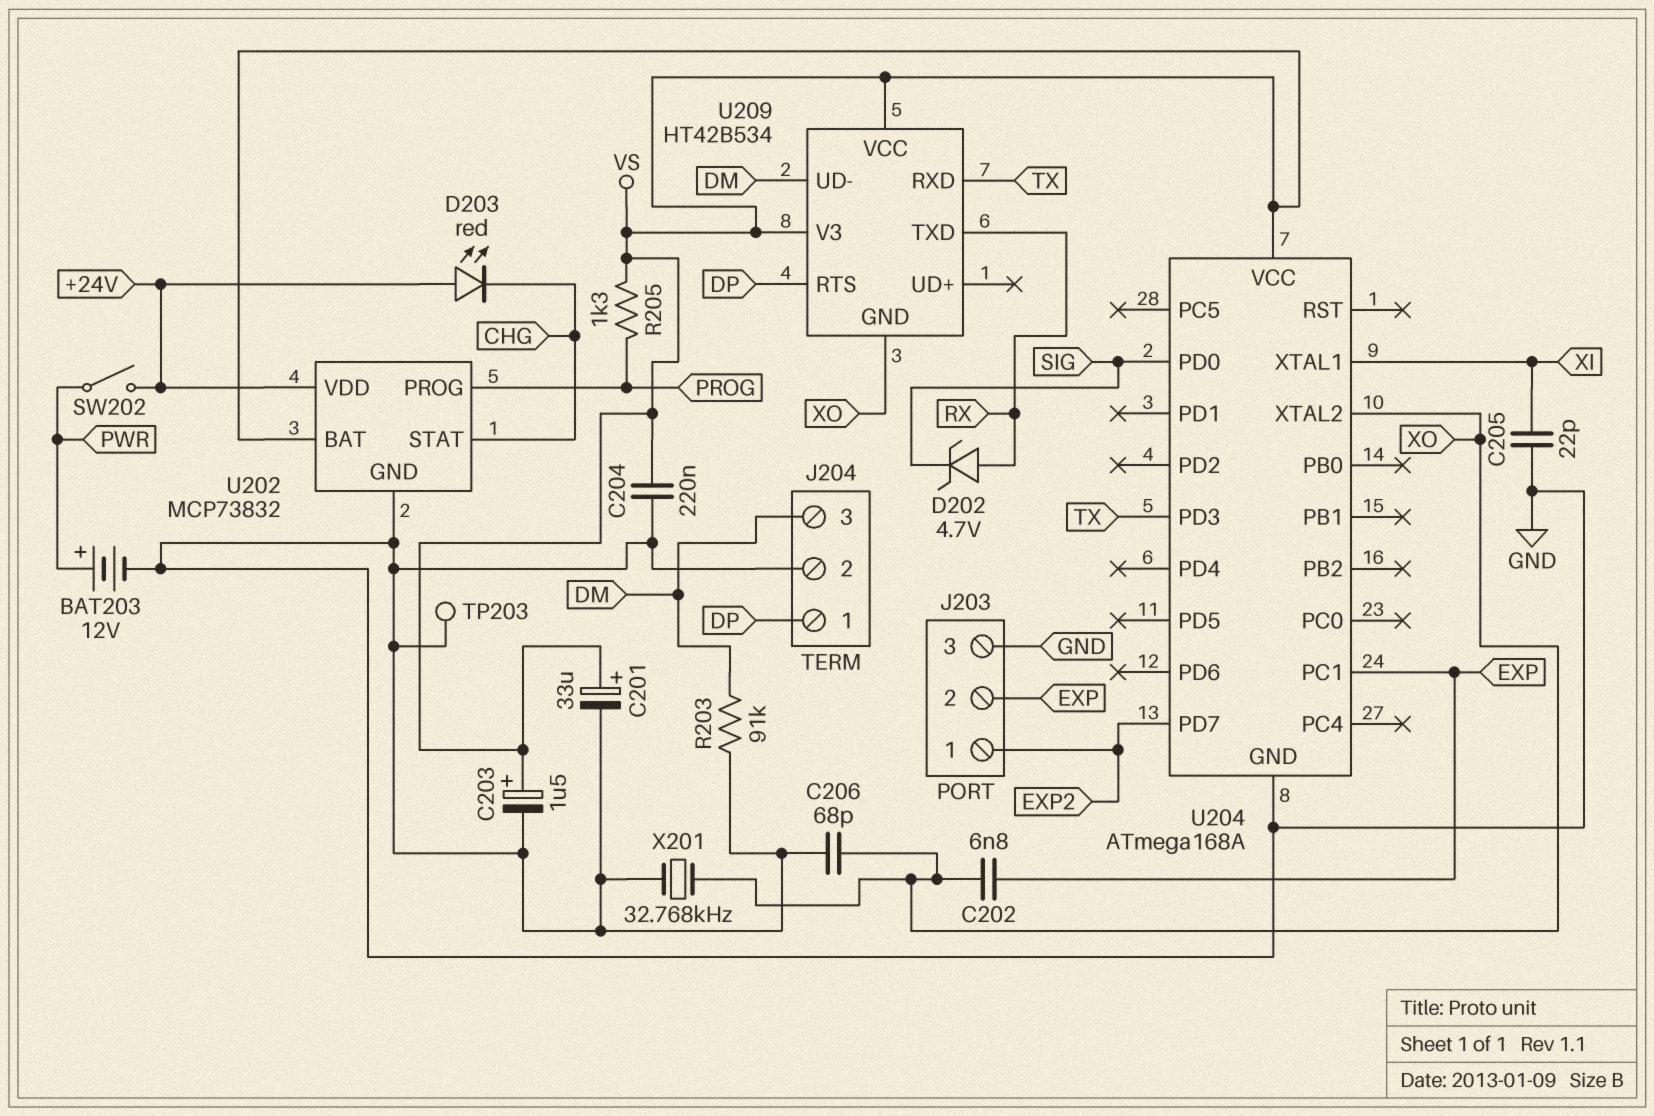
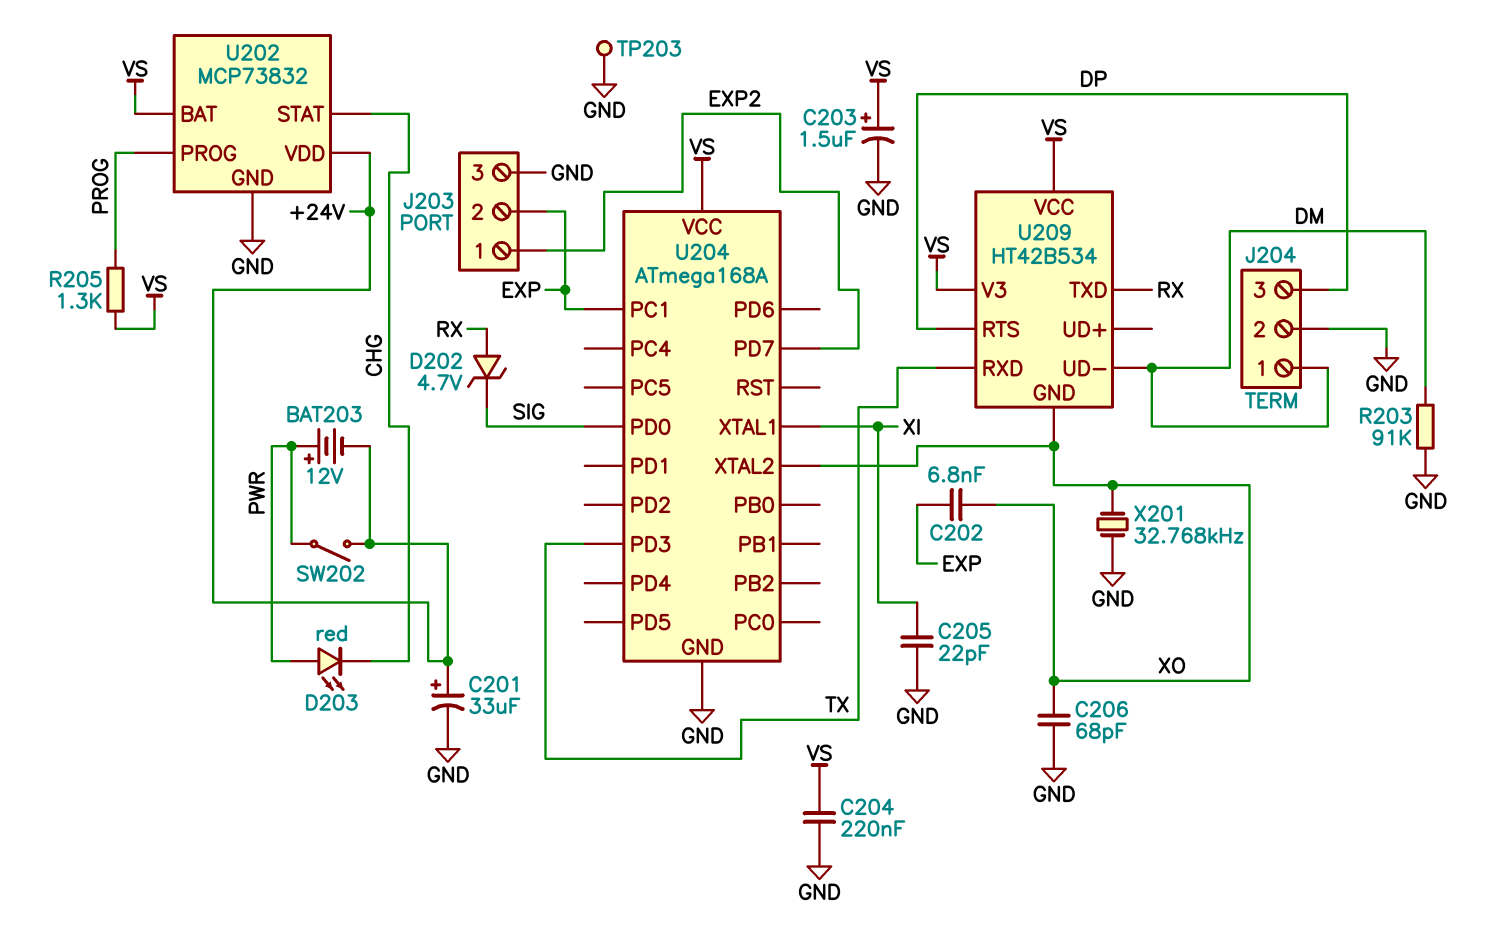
BAT203: 12V (plus PWR, minus GND) -> 12V (plus PWR, minus +24V)
C201: 33uF (plus VS, minus GND) -> 33uF (plus +24V, minus GND)
D203: LED red (A +24V, K CHG) -> LED red (A PWR, K CHG)
J204 pin 1: DP -> DM
J204 pin 3: DM -> DP

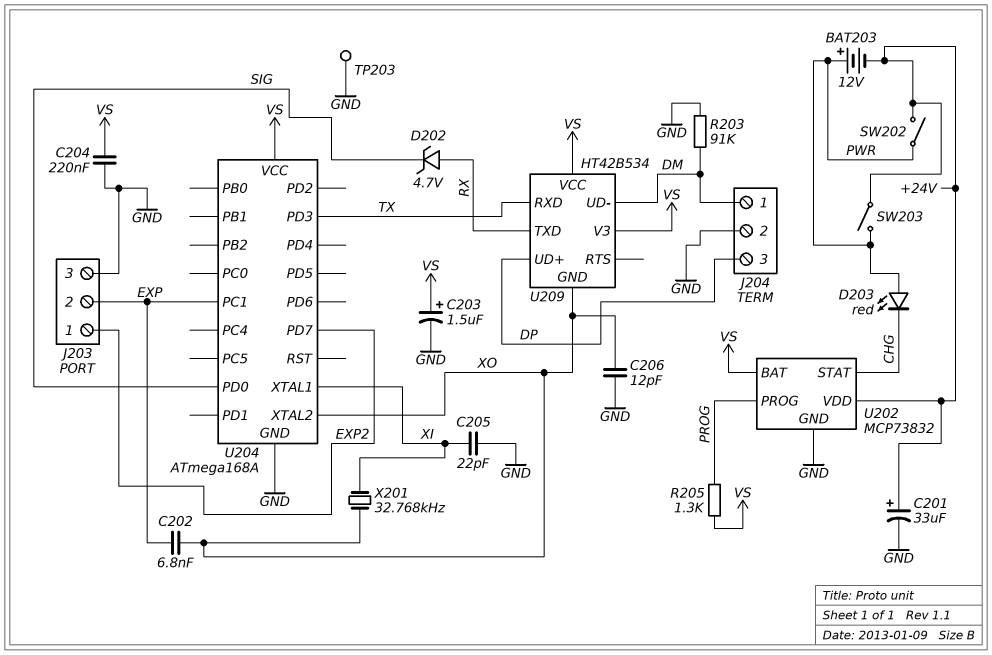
C206: 68pF (GND, XO) -> 12pF (GND, XO)
SW203: none -> switch (+24V, PWR)
U209 pin RTS: DP -> none
U209 pin UD+: none -> DP
X201: 32.768kHz (GND, XO) -> 32.768kHz (XI, XO)

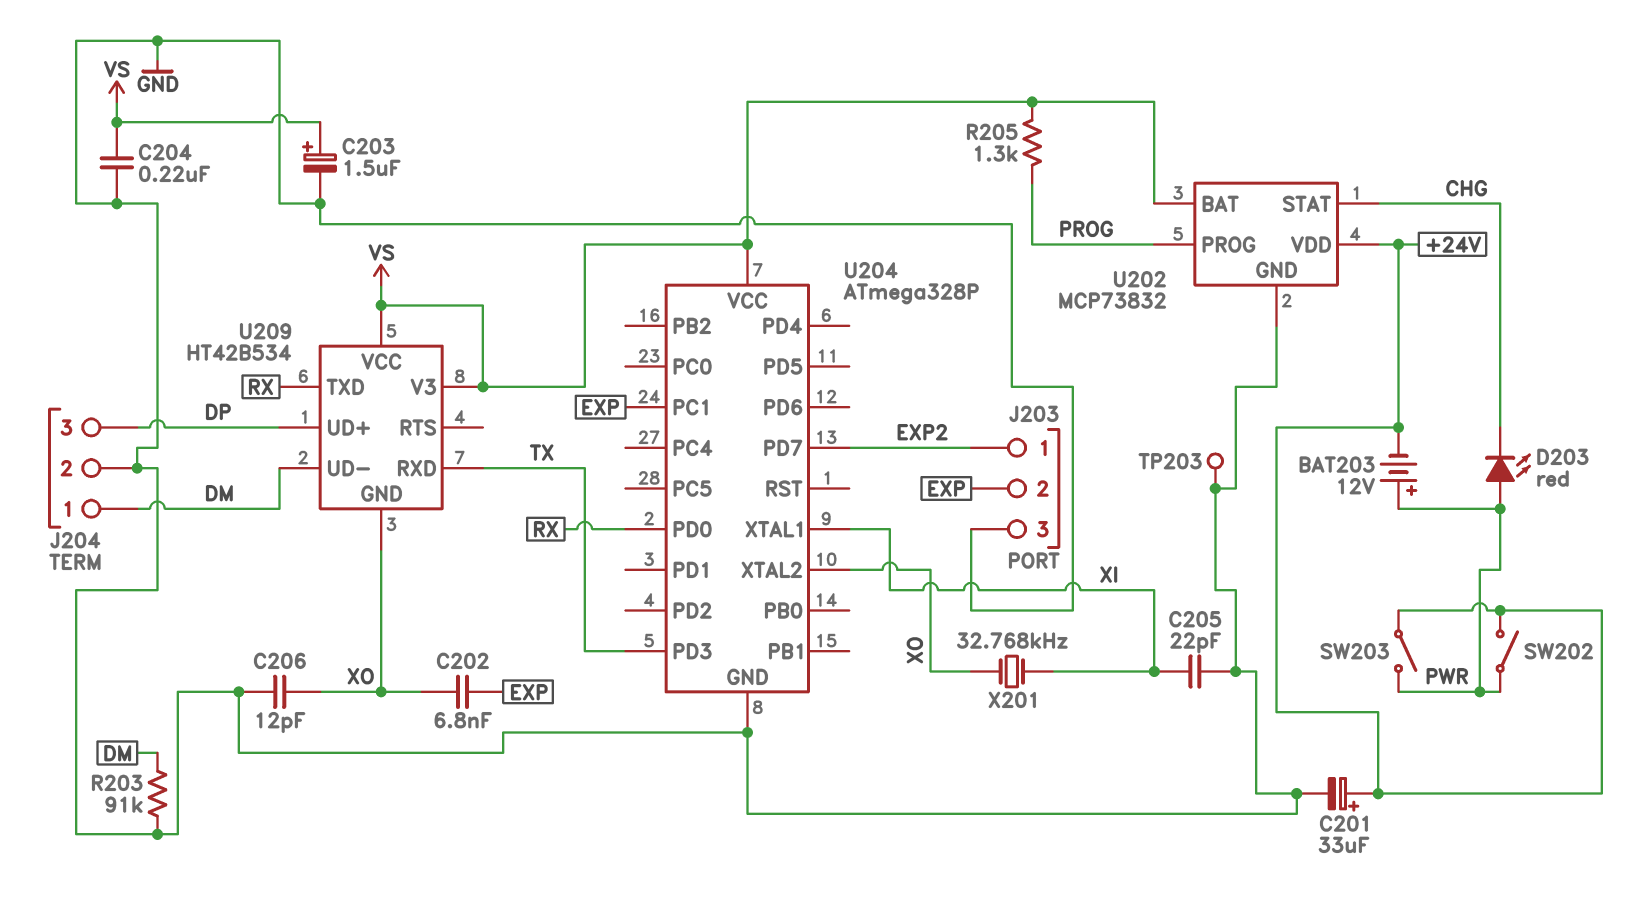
D202: zener 4.7V (A RX, K SIG) -> none
U204: ATmega168A -> ATmega328P
U204 pin PD0: SIG -> RX

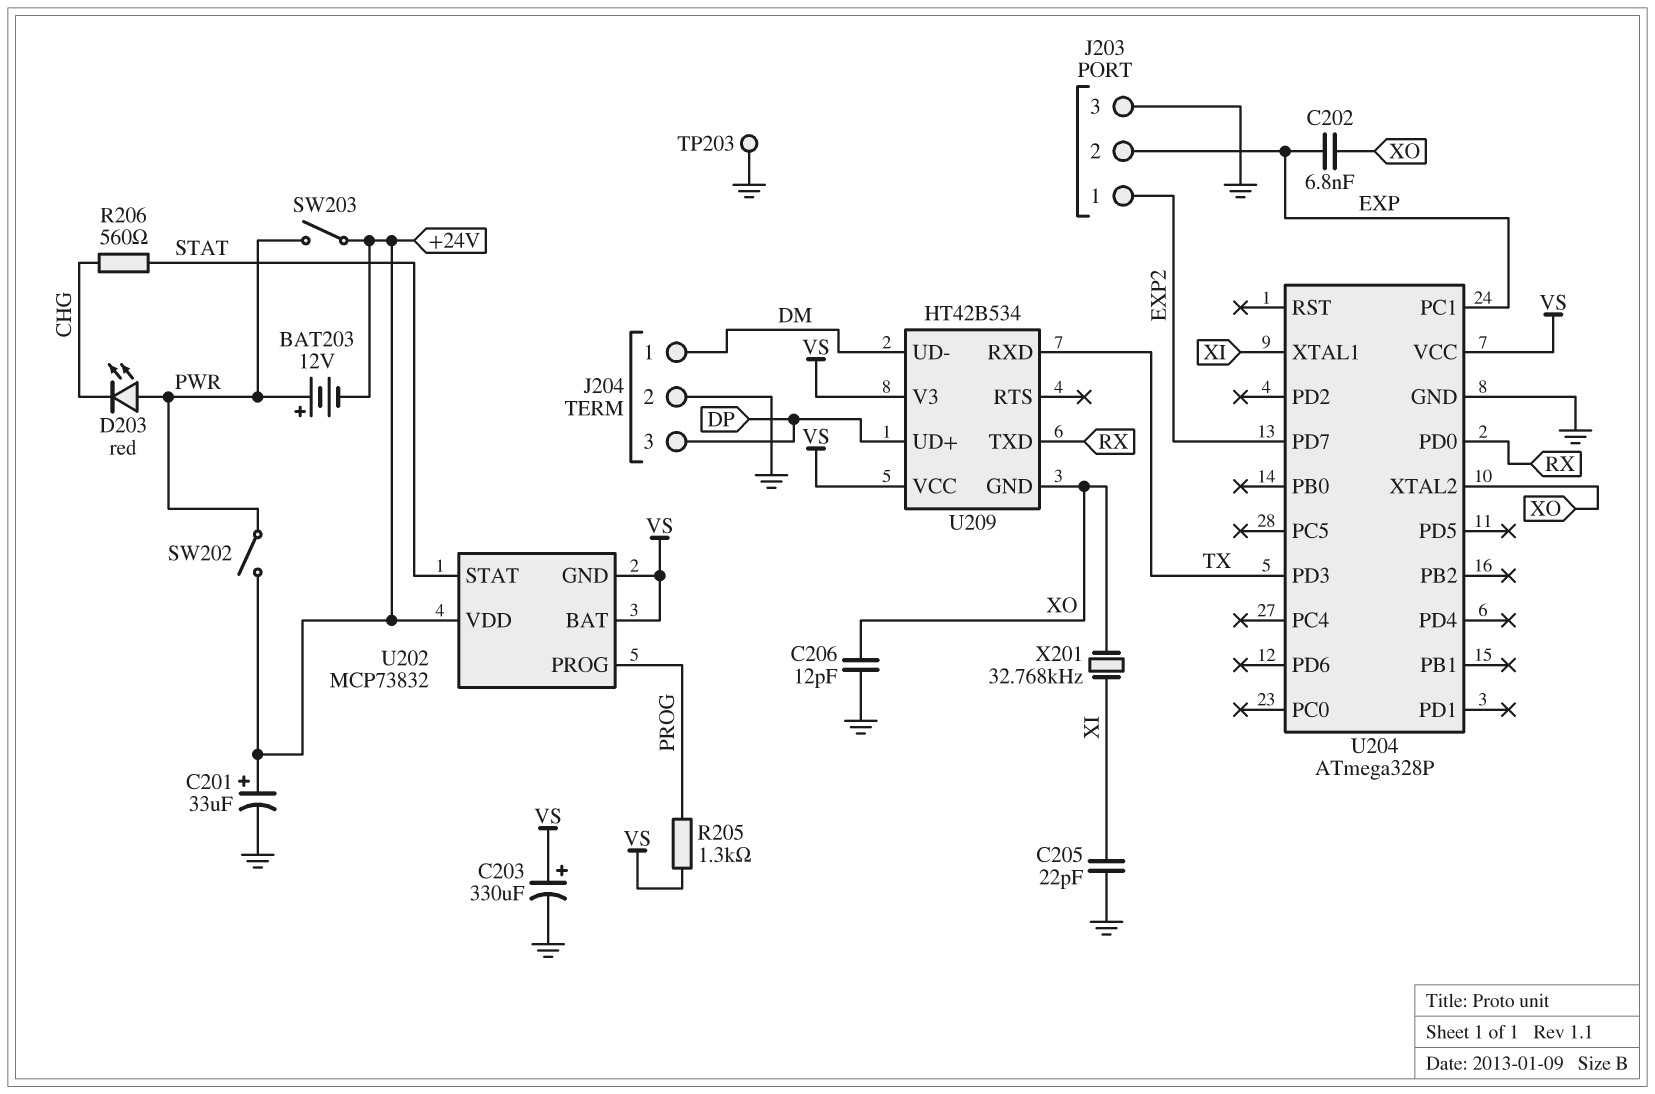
C203: 1.5uF (plus VS, minus GND) -> 330uF (plus VS, minus GND)
C204: 220nF (GND, VS) -> none
R203: 91k (DM, GND) -> none
R206: none -> 560 (CHG, STAT)
U202 pin GND: GND -> VS
U202 pin STAT: CHG -> STAT

